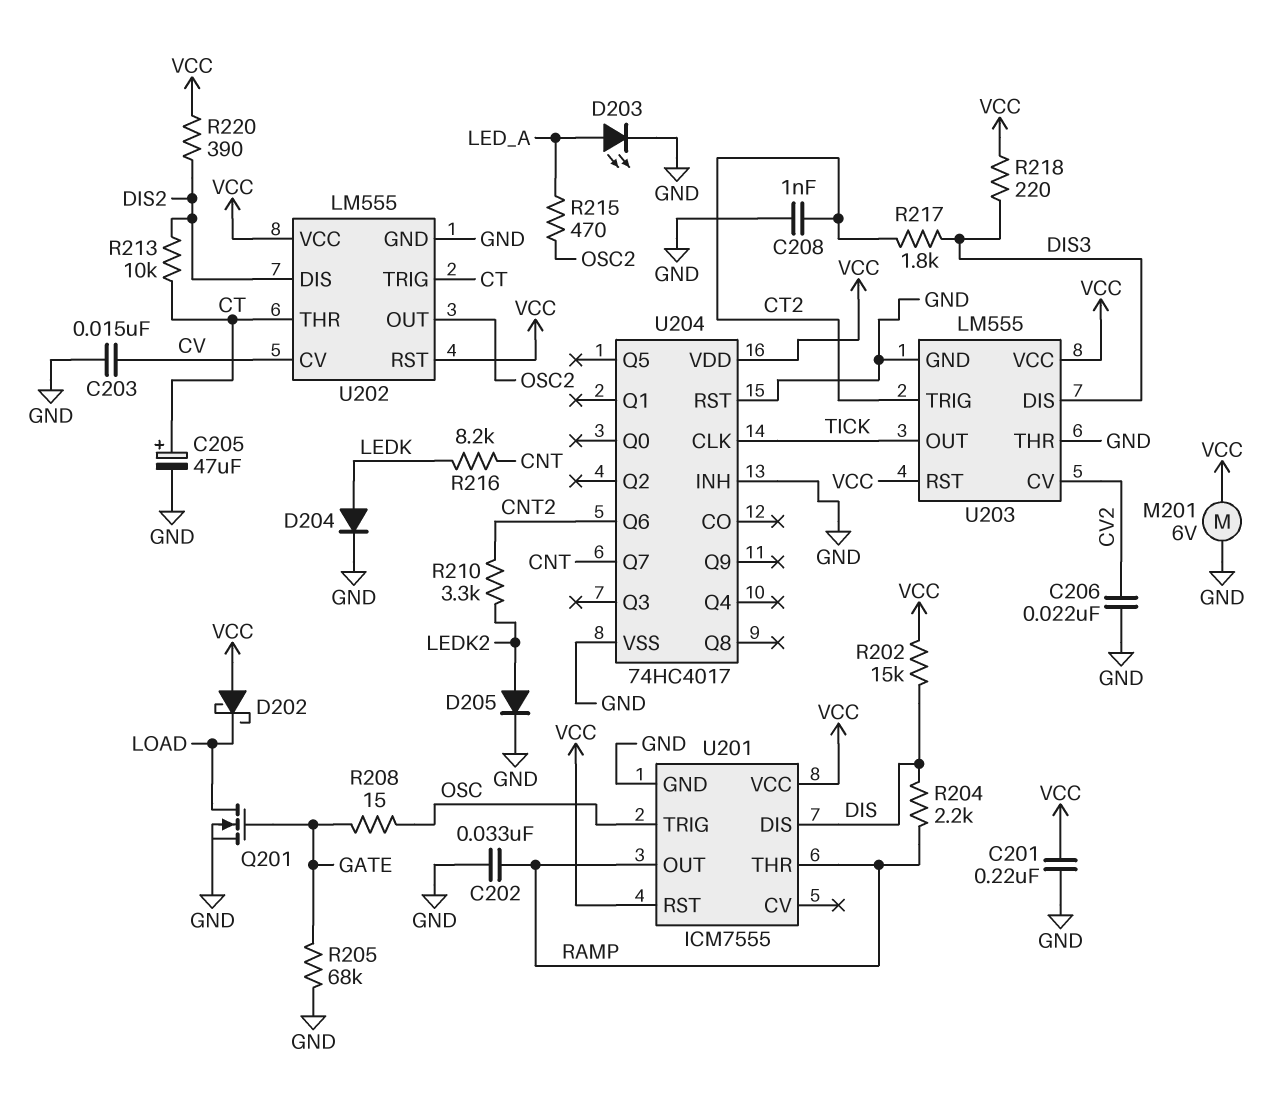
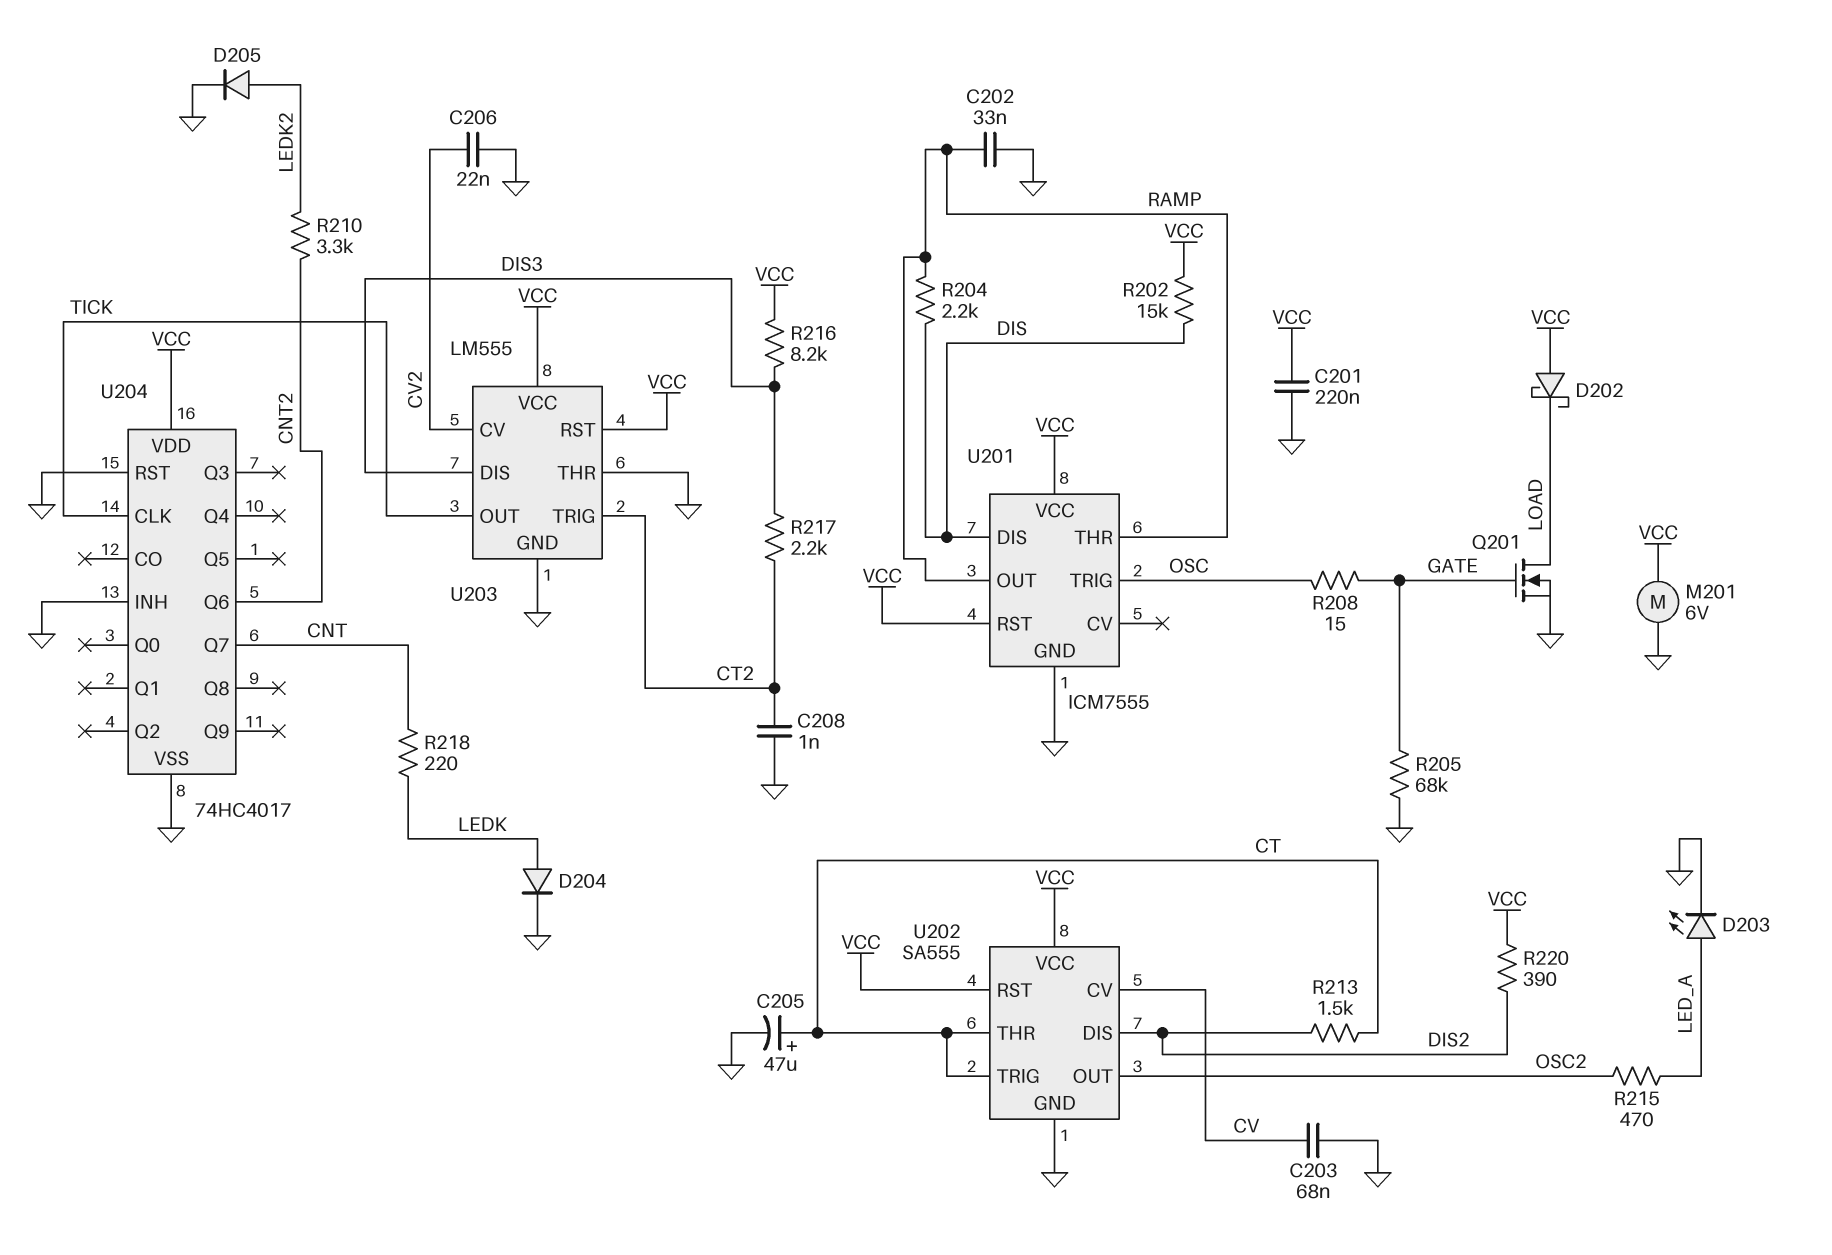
C203: 15nF (CV, GND) -> 68nF (CV, GND)
R213: 10k (CT, DIS2) -> 1.5k (CT, DIS2)
R216: 8.2k (CNT, LEDK) -> 8.2k (DIS3, VCC)
R217: 1.8k (CT2, DIS3) -> 2.2k (CT2, DIS3)
R218: 220 (DIS3, VCC) -> 220 (CNT, LEDK)
U202: LM555 -> SA555

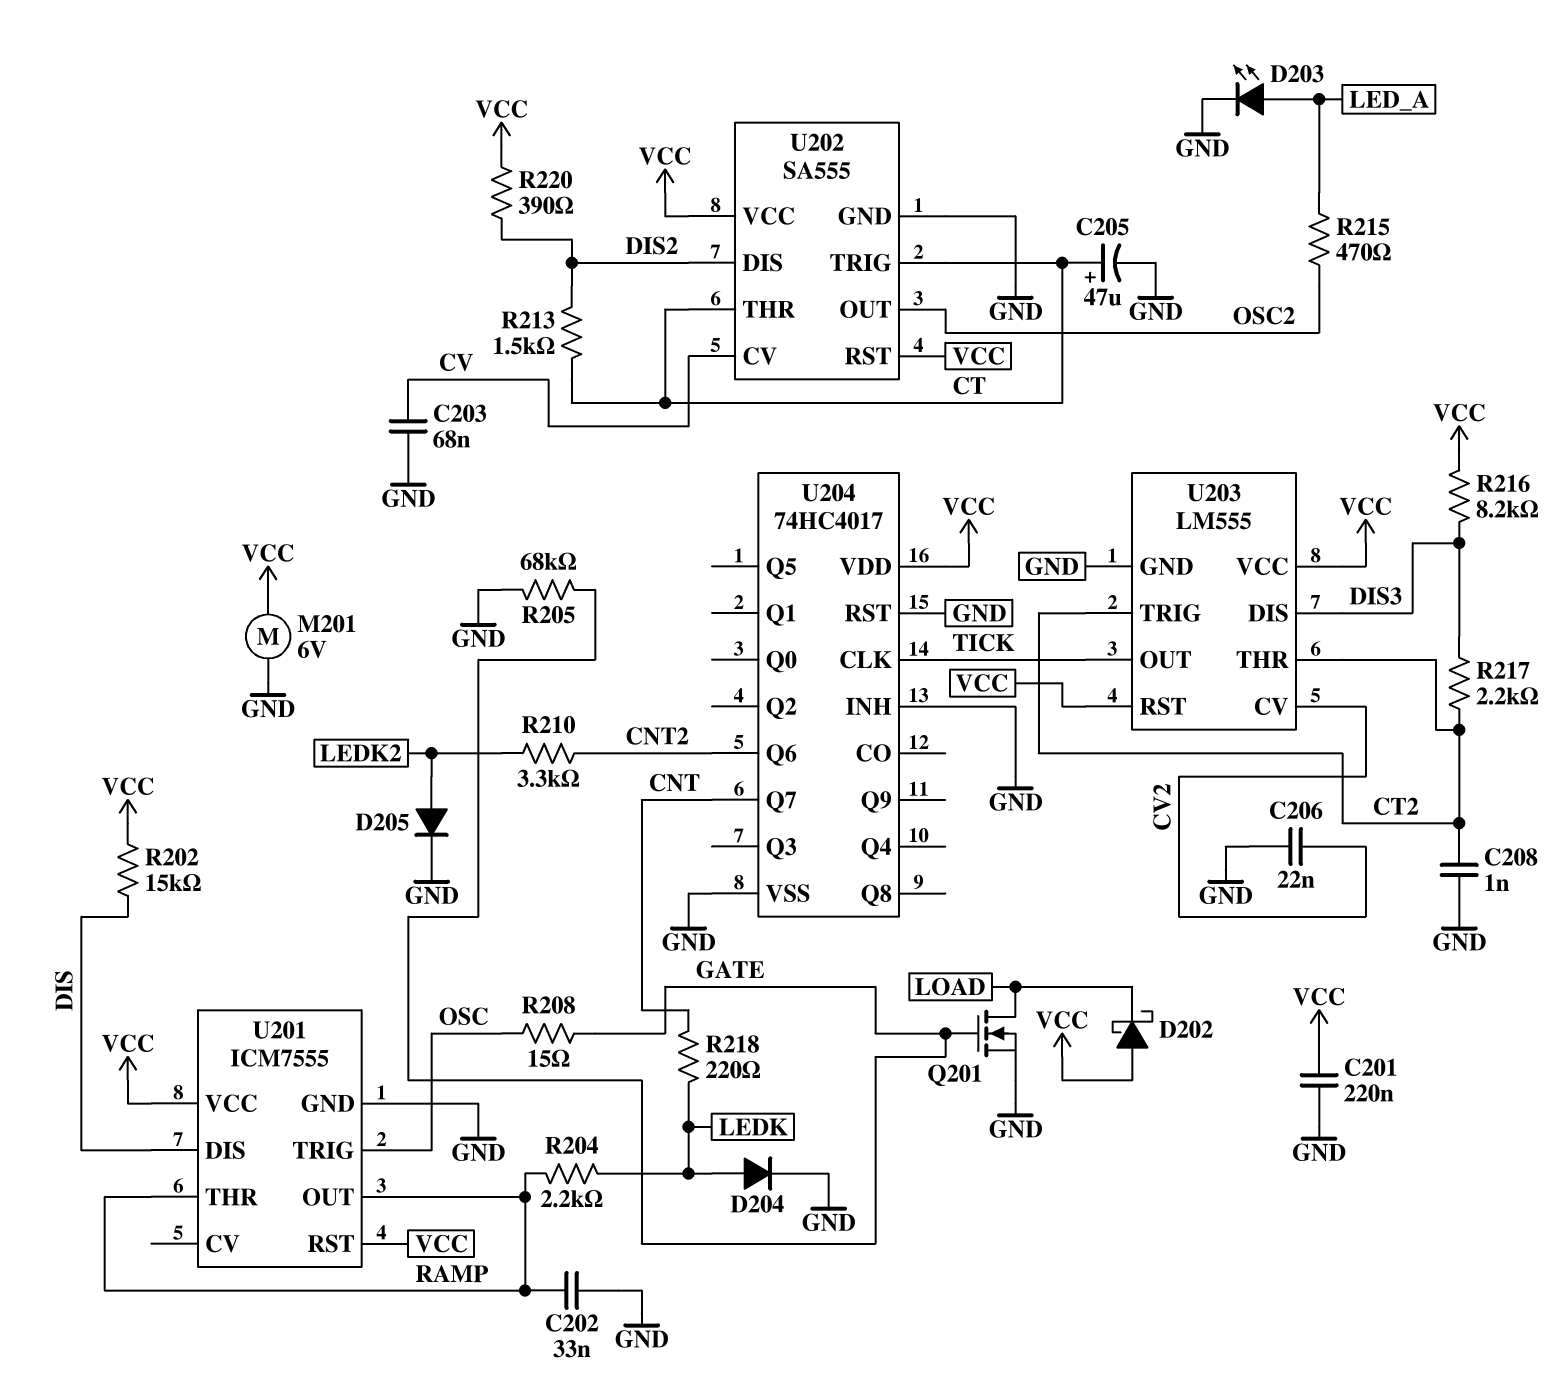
R204: 2.2k (DIS, RAMP) -> 2.2k (LEDK, RAMP)
U203 pin THR: GND -> CT2

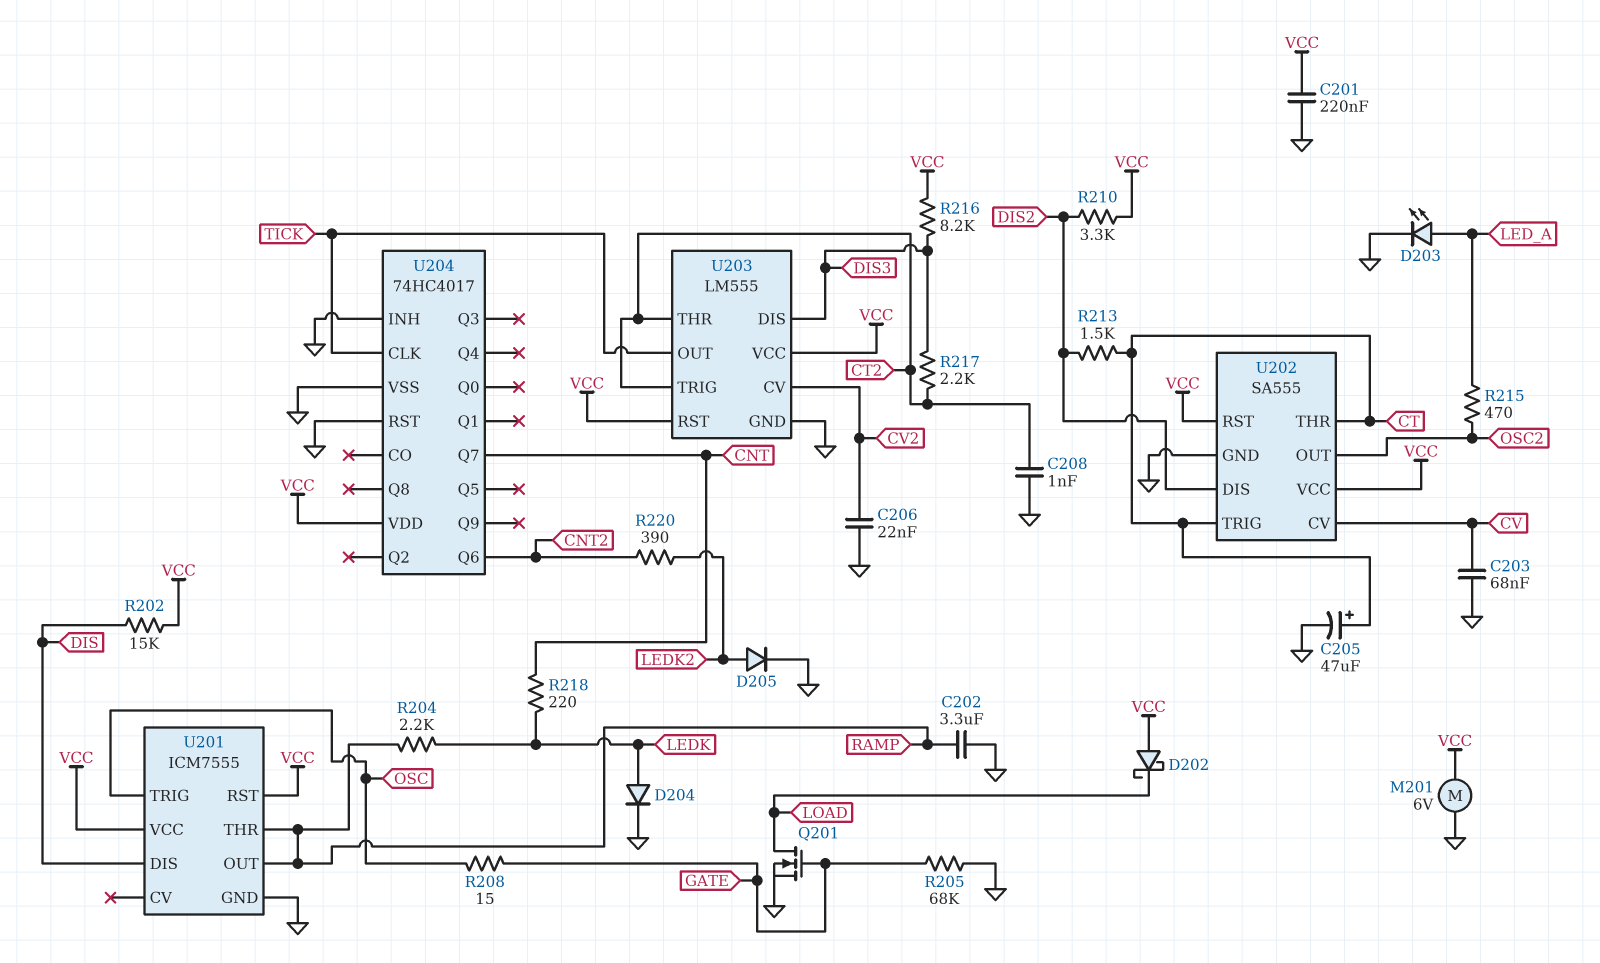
C202: 33nF (GND, RAMP) -> 3.3uF (GND, RAMP)
R210: 3.3k (CNT2, LEDK2) -> 3.3k (DIS2, VCC)
R220: 390 (DIS2, VCC) -> 390 (CNT2, LEDK2)

